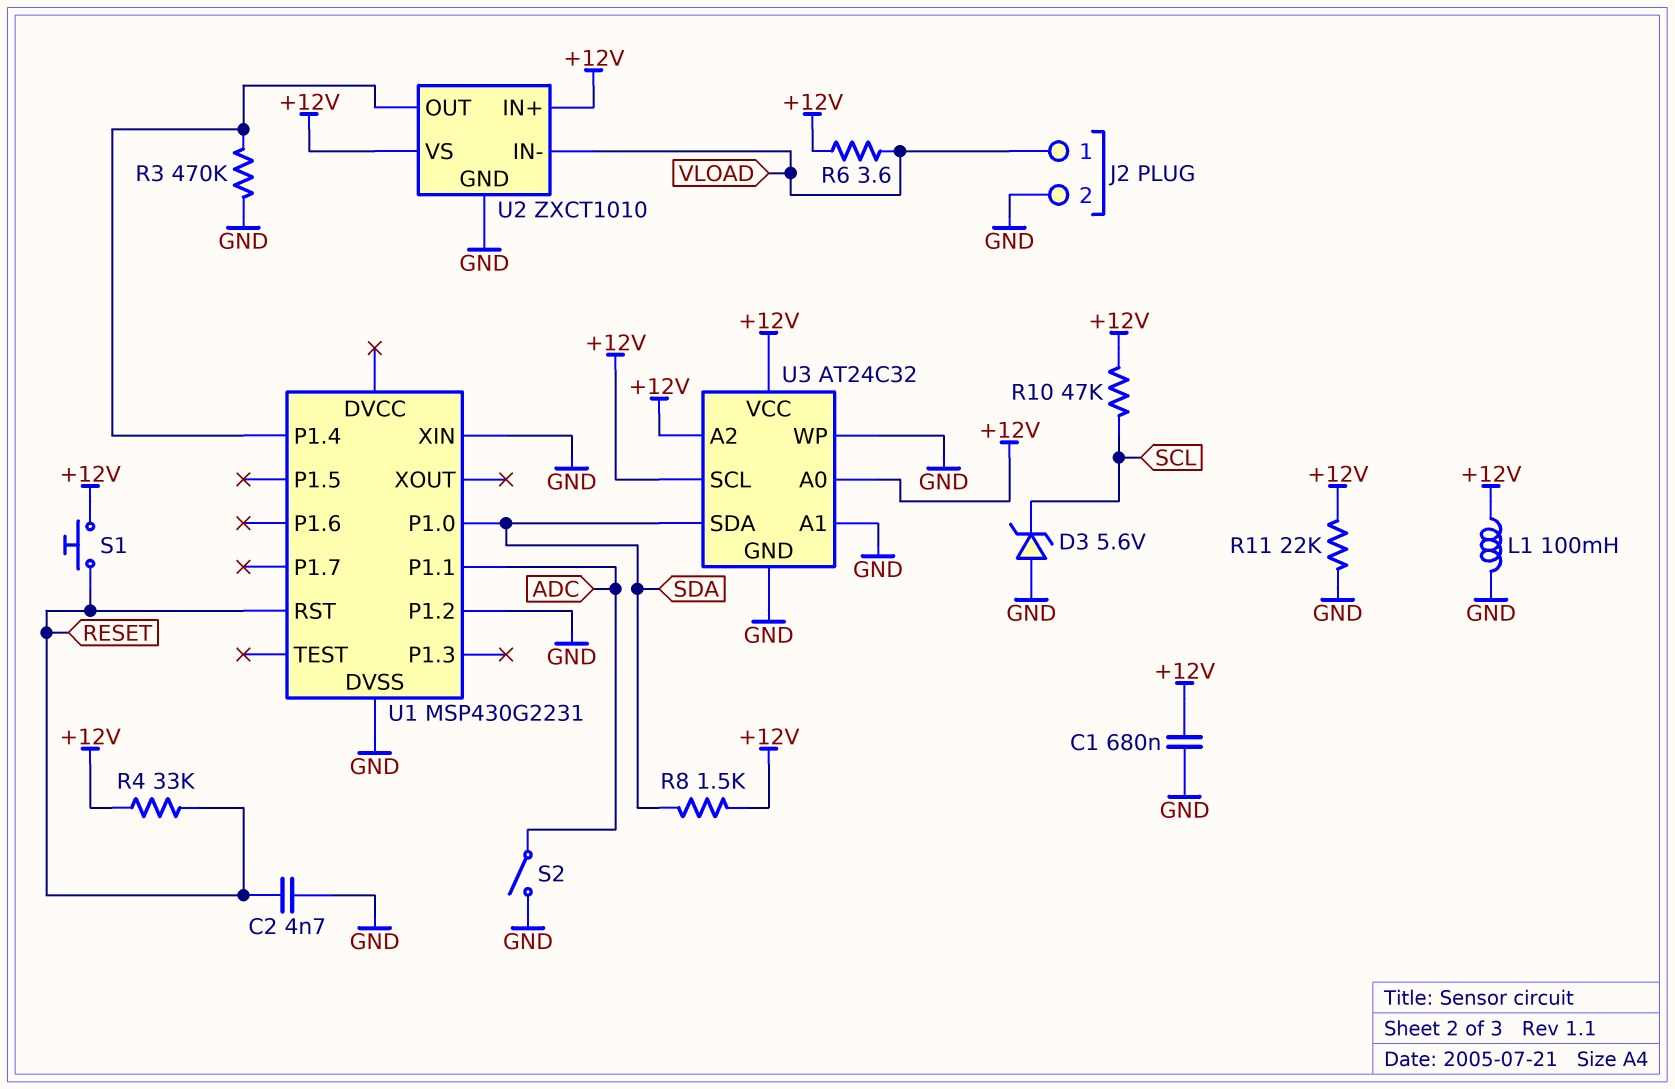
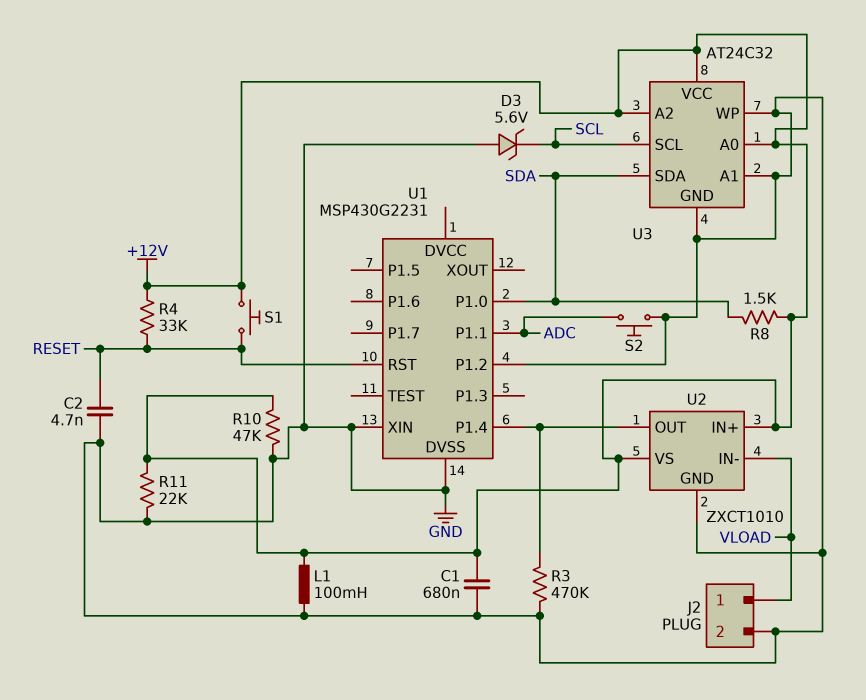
R6: 3.6 (+12V, VLOAD) -> none
R10: 47k (+12V, SCL) -> 47k (+12V, GND)
S2: switch (ADC, GND) -> button (ADC, GND)
U3 pin SCL: +12V -> SCL

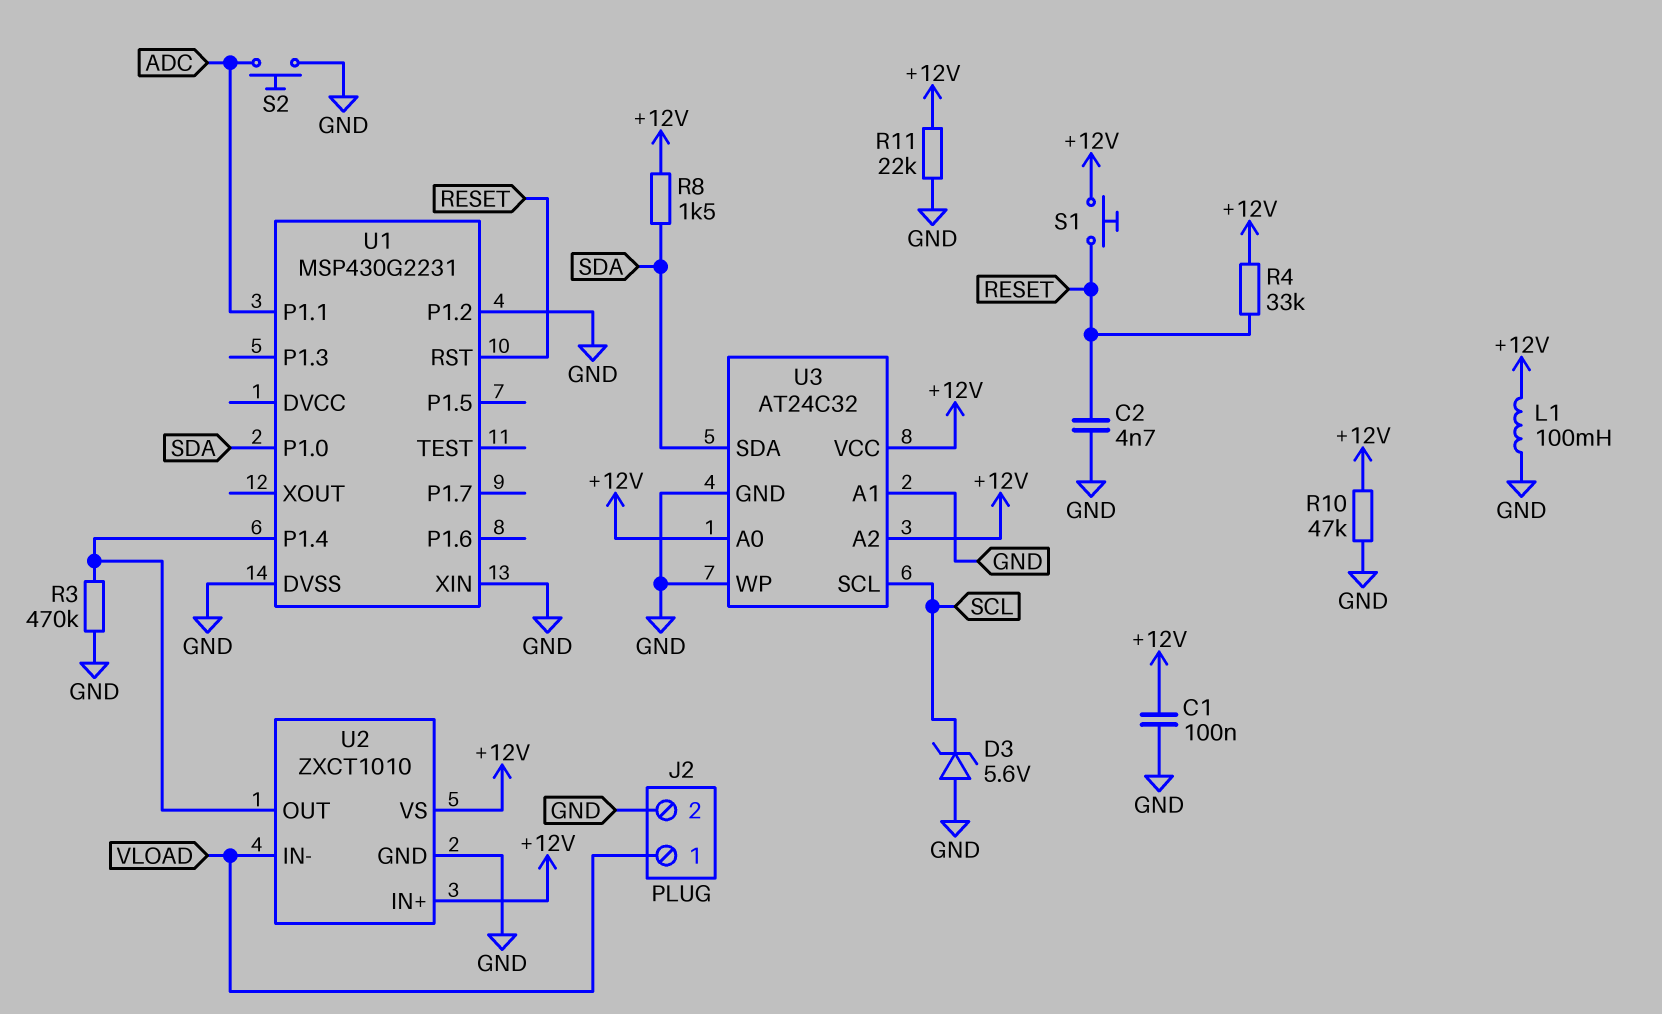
C1: 680nF (+12V, GND) -> 100nF (+12V, GND)

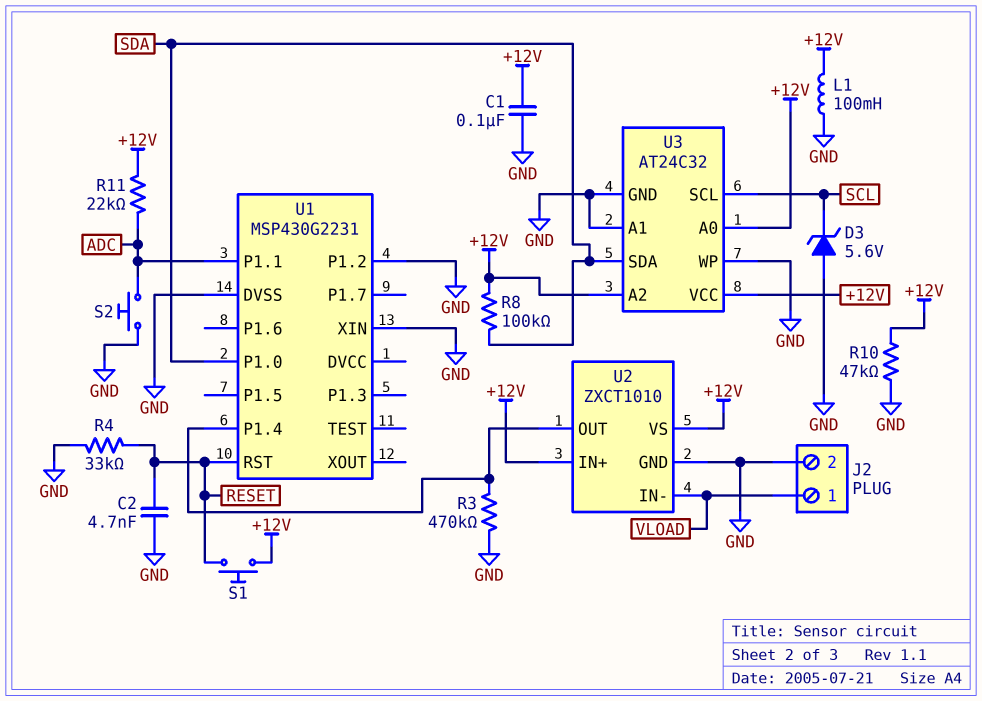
R4: 33k (+12V, RESET) -> 33k (GND, RESET)
R8: 1.5k (+12V, SDA) -> 100k (+12V, SDA)
R11: 22k (+12V, GND) -> 22k (+12V, ADC)

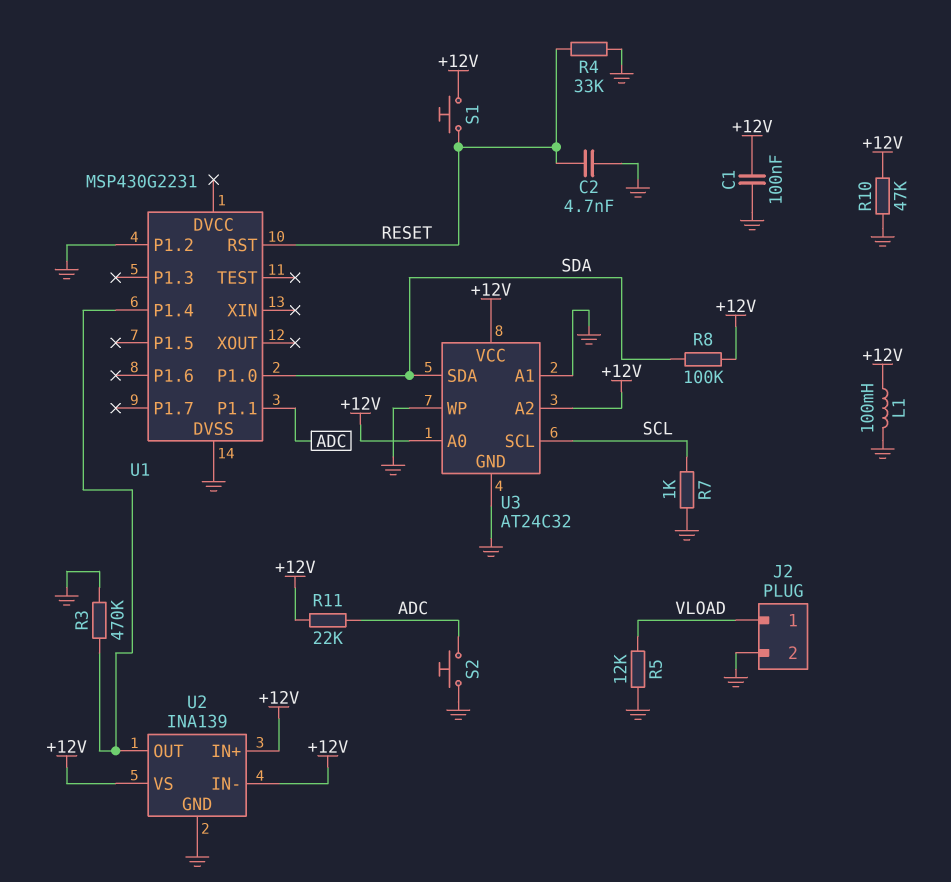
D3: zener 5.6V (A GND, K SCL) -> none
R5: none -> 12k (GND, VLOAD)
R7: none -> 1k (GND, SCL)
U1 pin XIN: GND -> none
U2: ZXCT1010 -> INA139
U2 pin IN-: VLOAD -> +12V

